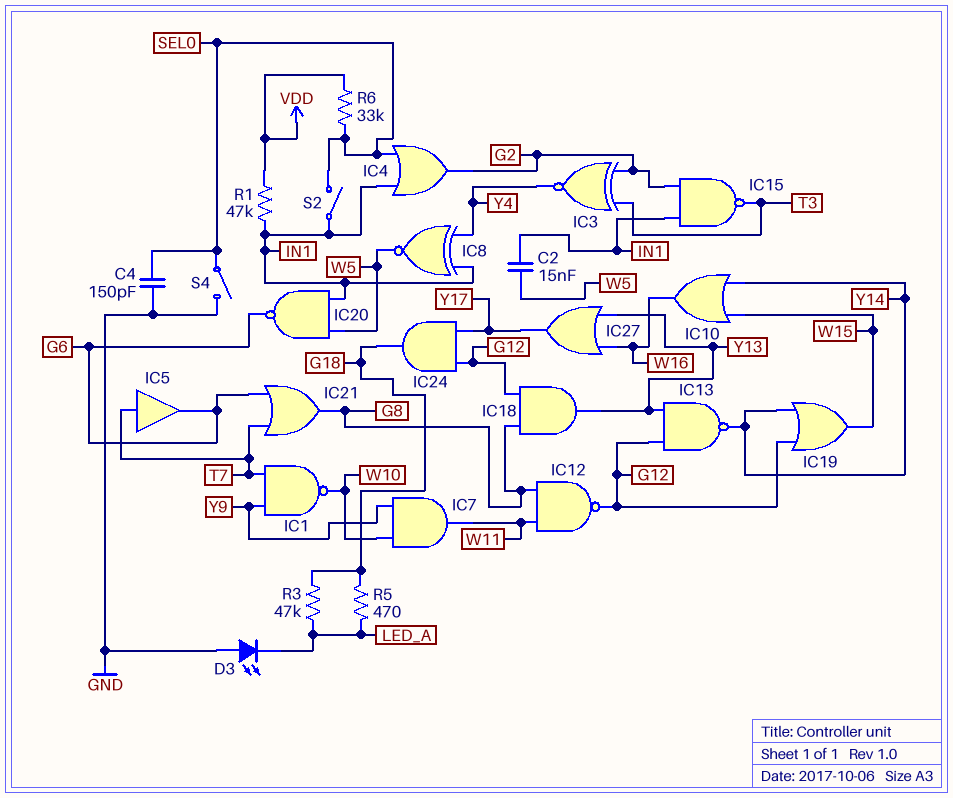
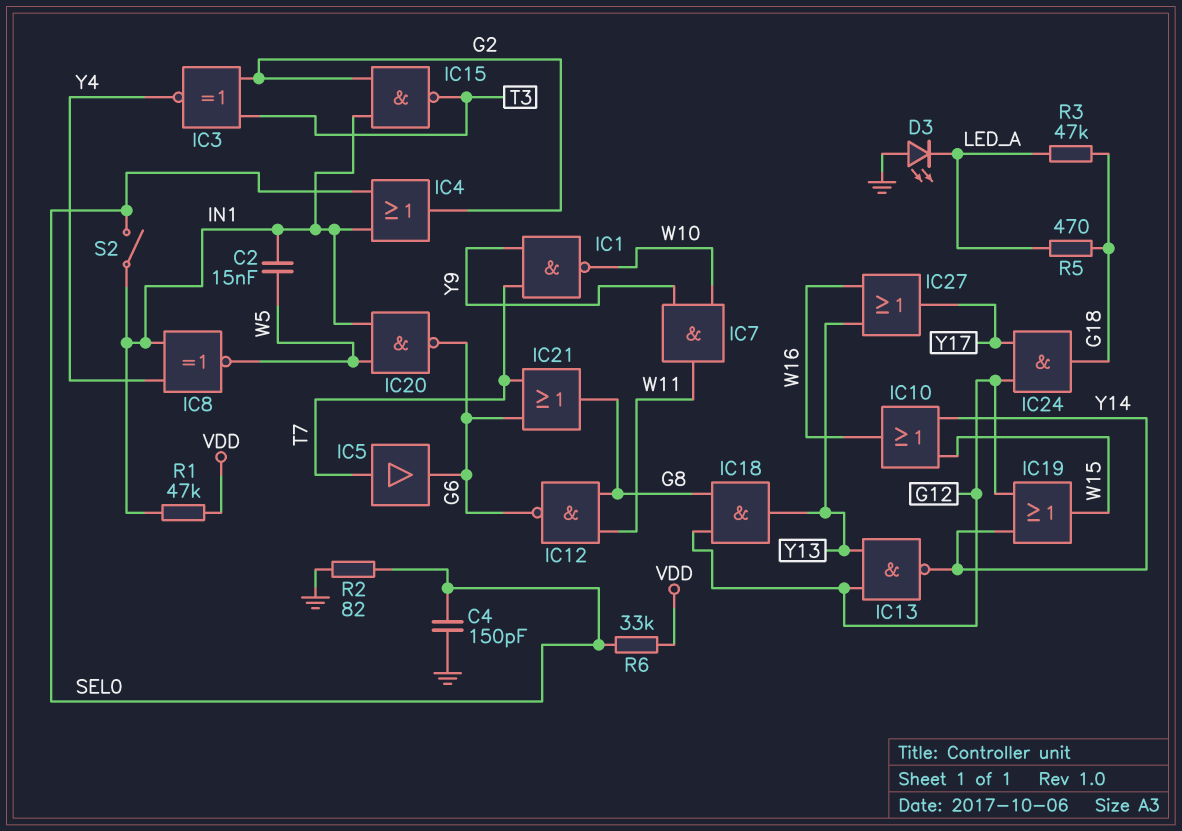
IC12: NAND (in G8, in W11, out G12) -> NAND (in G8, in W11, out G6)
R2: none -> 82 (GND, SEL0)
S4: switch (GND, SEL0) -> none

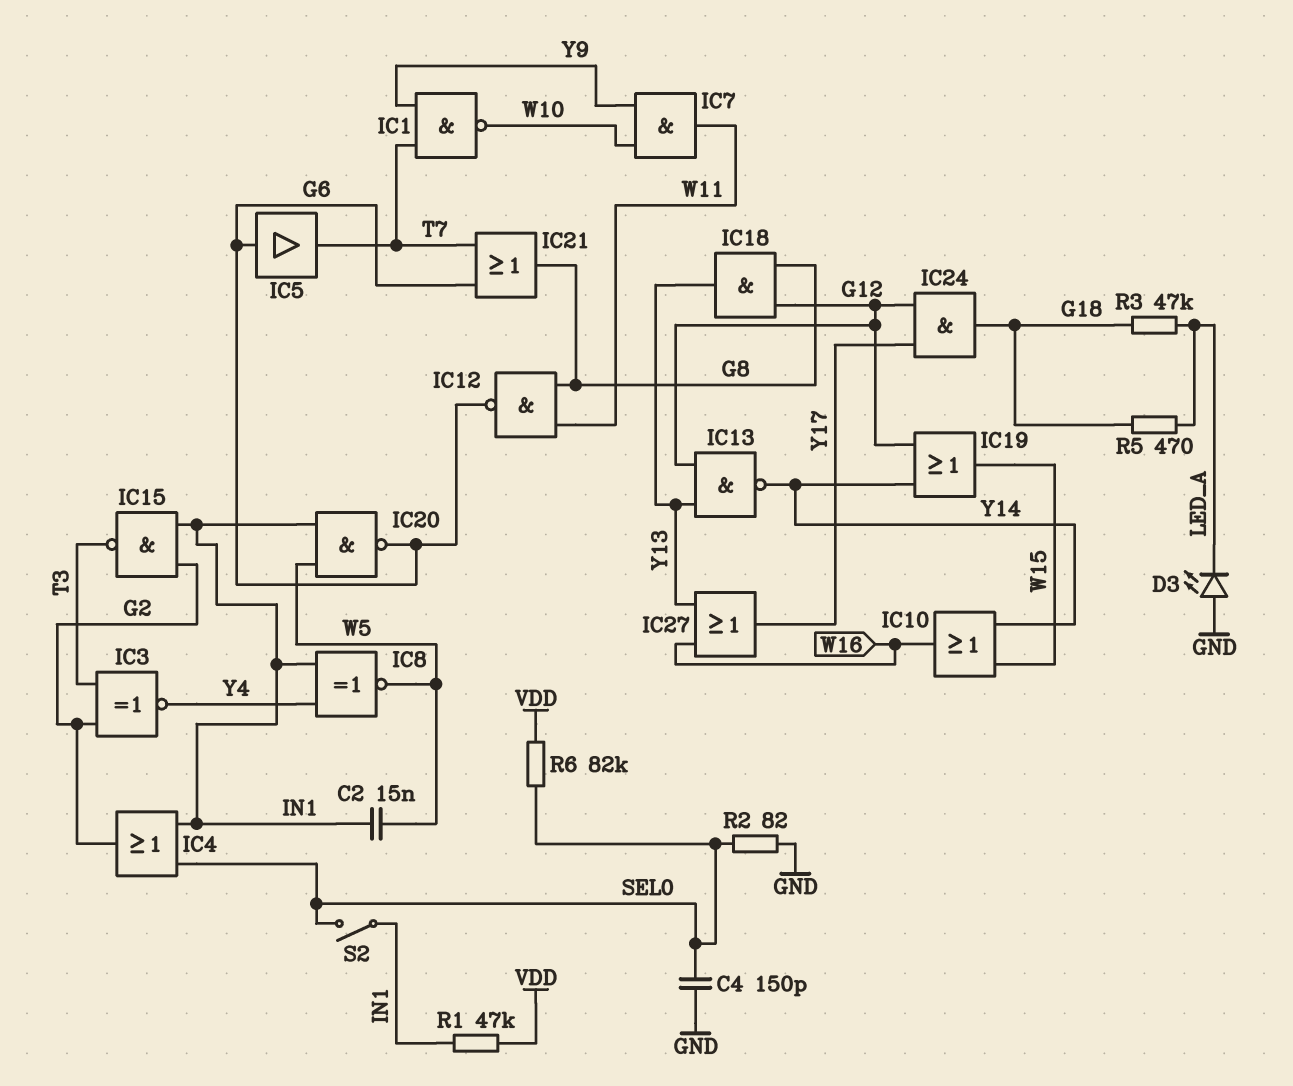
IC5: buffer (in T7, out G6) -> buffer (in G6, out T7)
R6: 33k (SEL0, VDD) -> 82k (SEL0, VDD)

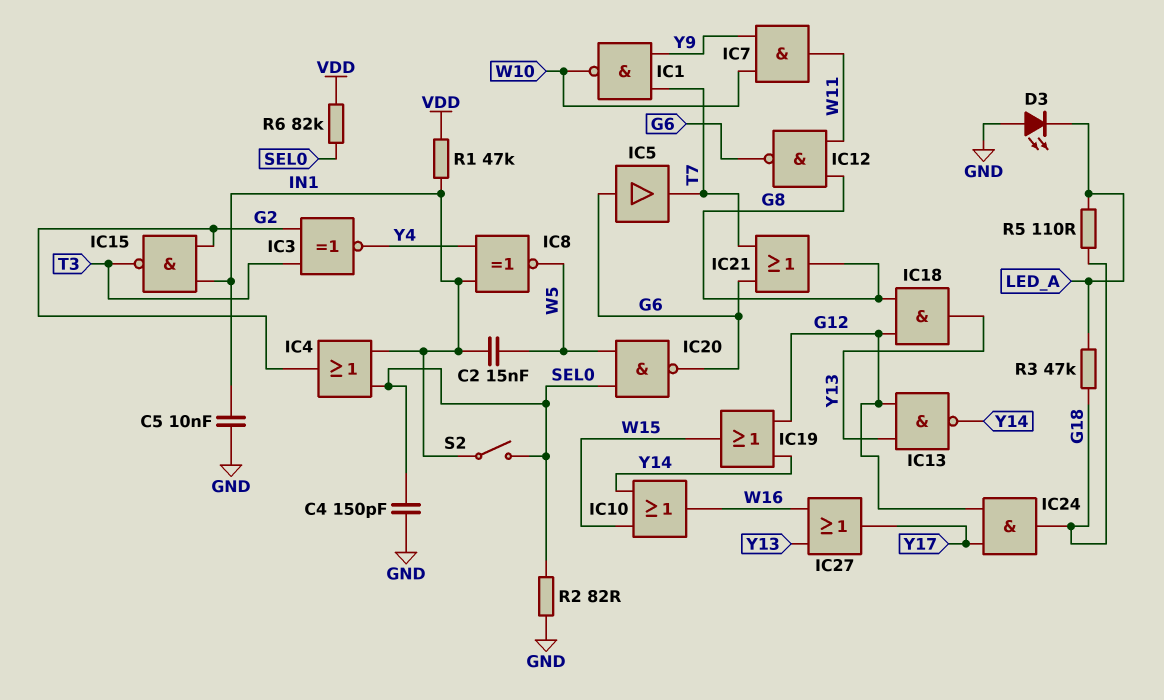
C5: none -> 10nF (GND, IN1)
IC20: NAND (in IN1, in W5, out G6) -> NAND (in SEL0, in W5, out G6)
R5: 470 (G18, LED_A) -> 110 (G18, LED_A)

